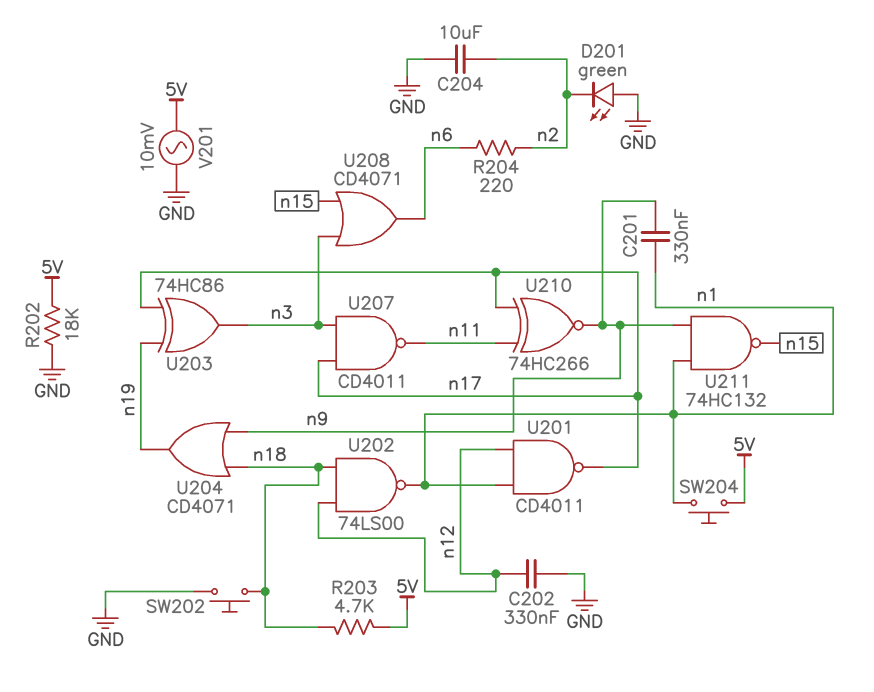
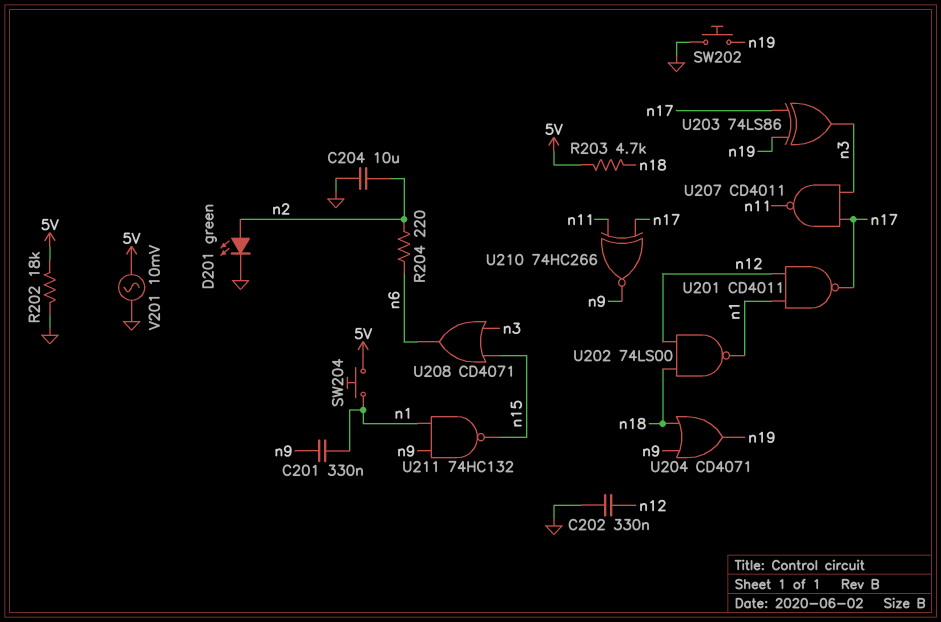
D201: LED green (A GND, K n2) -> LED green (A n2, K GND)
SW202: button (GND, n18) -> button (GND, n19)
U203: XOR 74HC86 (in n17, in n19, out n3) -> XOR 74LS86 (in n17, in n19, out n3)

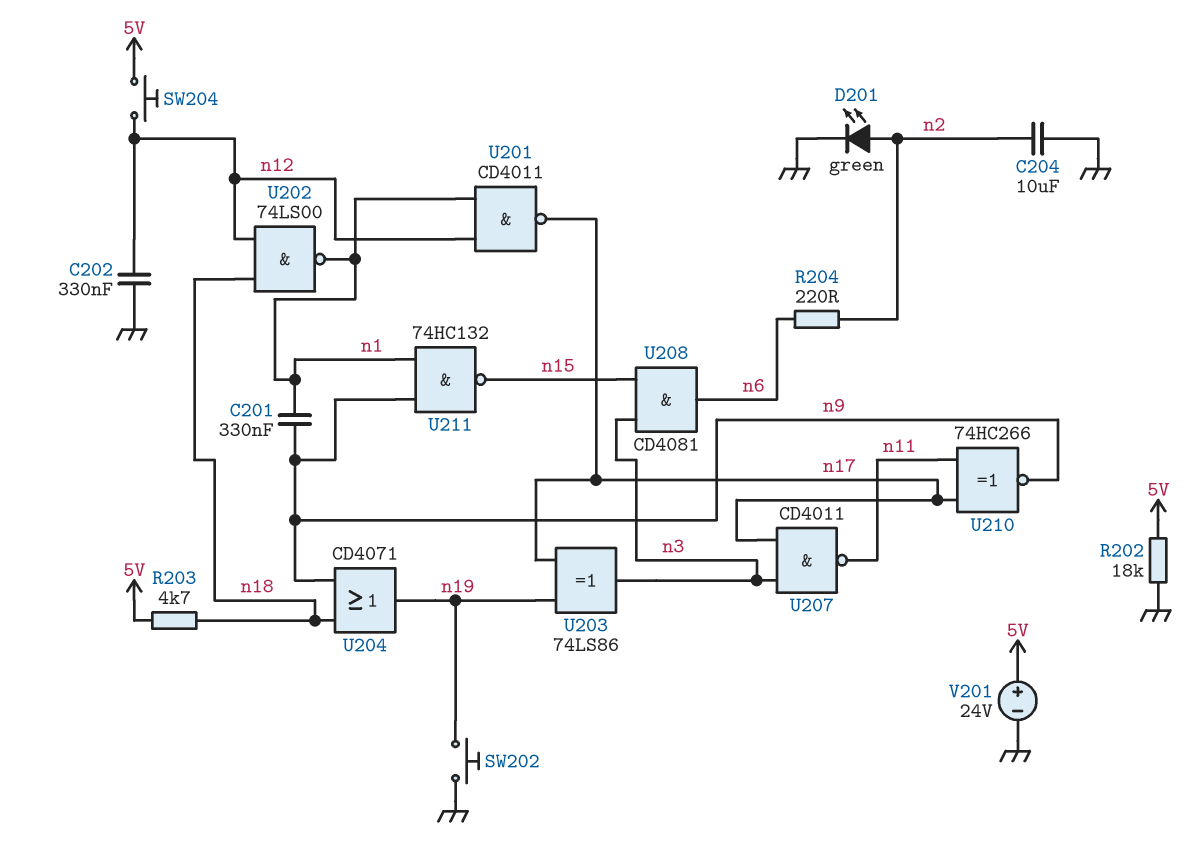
SW204: button (5V, n1) -> button (5V, n12)
U208: OR CD4071 (in n3, in n15, out n6) -> AND CD4081 (in n3, in n15, out n6)
V201: AC 10mV (5V, GND) -> 24V (plus 5V, minus GND)

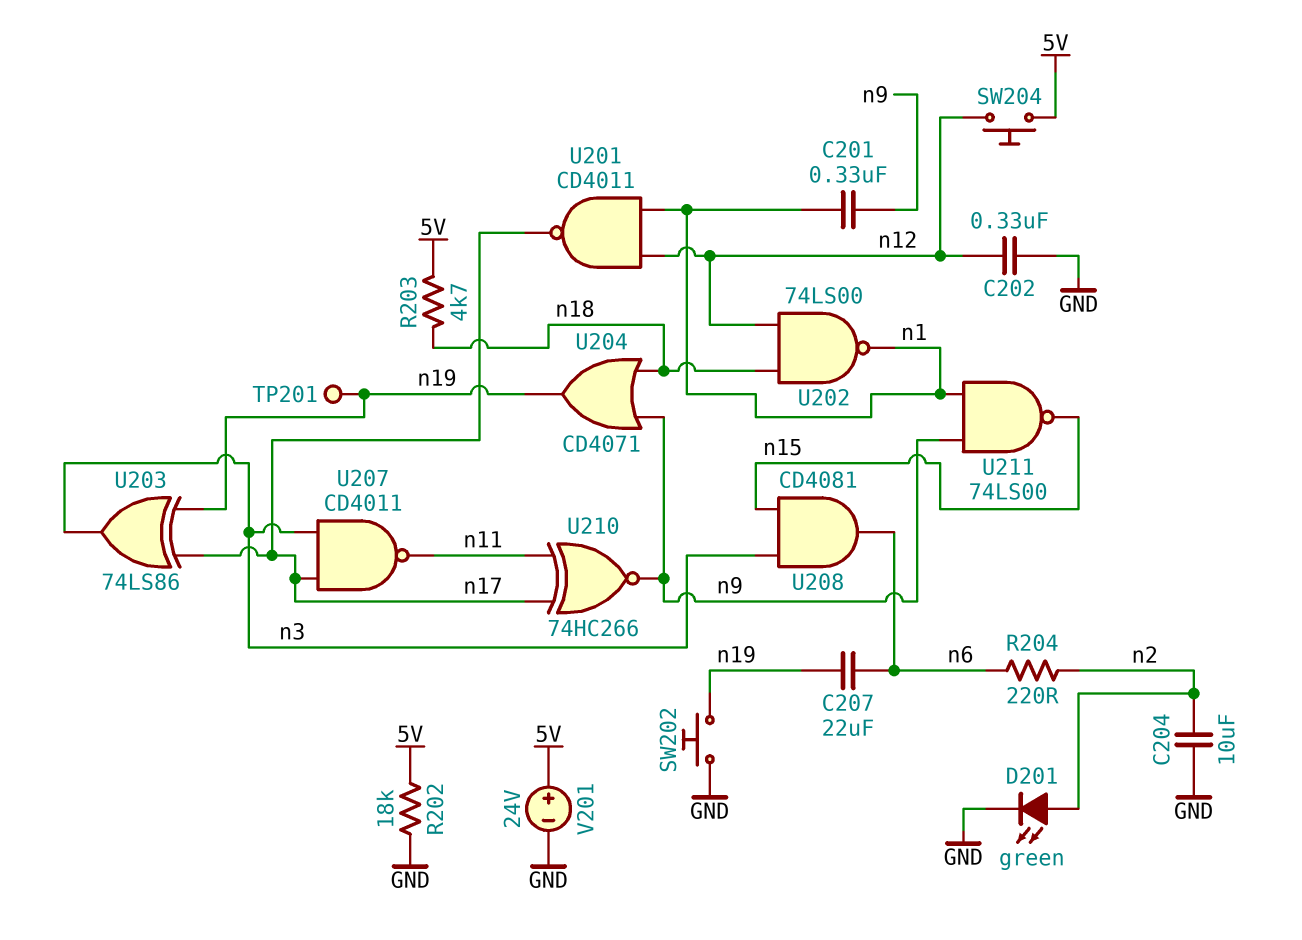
C207: none -> 22uF (n6, n19)
TP201: none -> test point (n19)
U211: NAND 74HC132 (in n1, in n9, out n15) -> NAND 74LS00 (in n1, in n9, out n15)

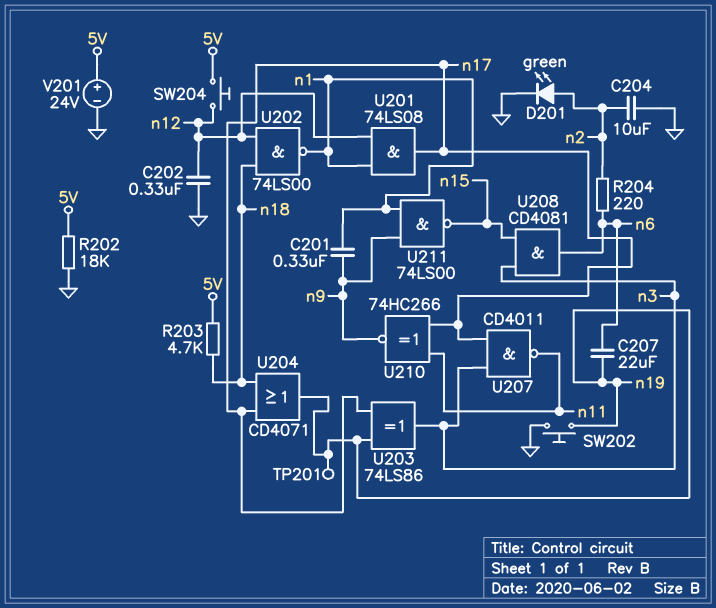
U201: NAND CD4011 (in n1, in n12, out n17) -> AND 74LS08 (in n1, in n12, out n17)
U204: OR CD4071 (in n9, in n18, out n19) -> OR CD4071 (in n17, in n18, out n19)

